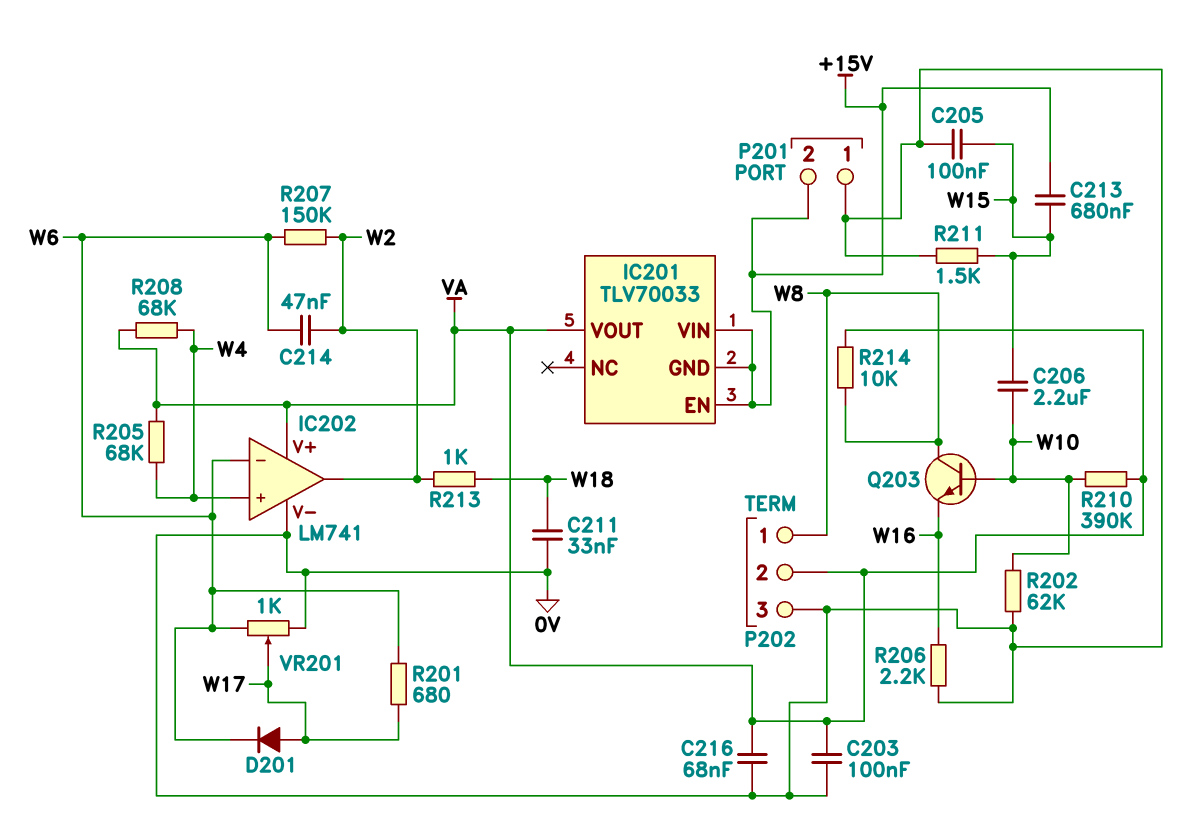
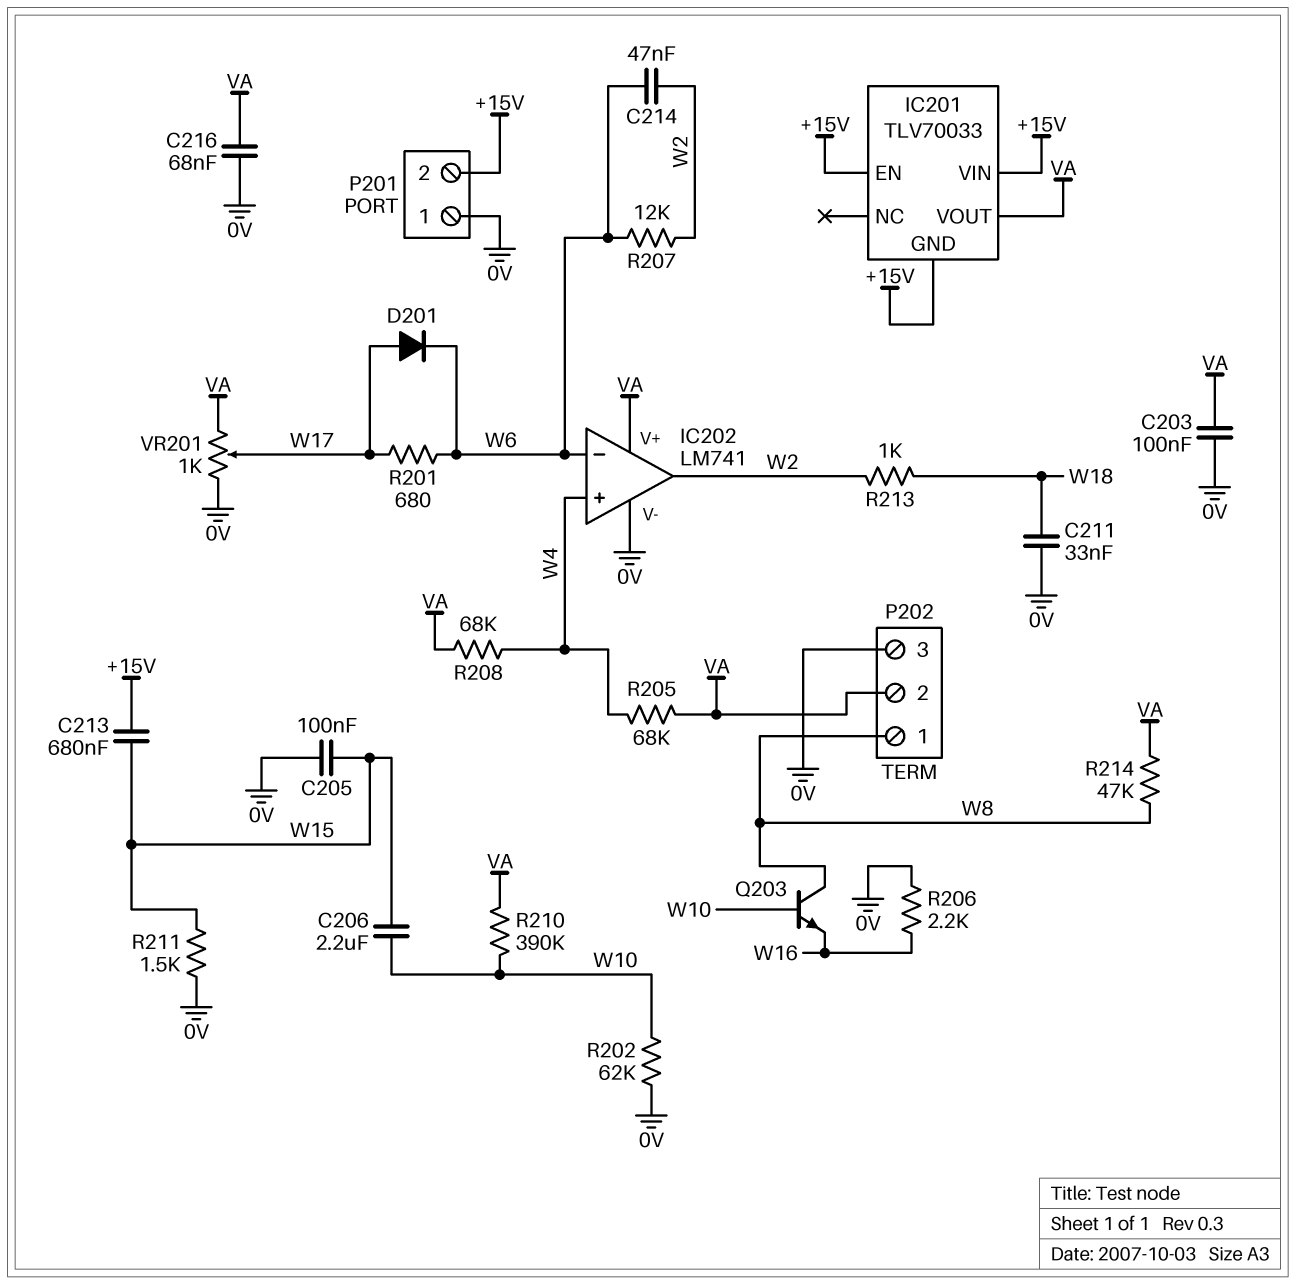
R207: 150k (W2, W6) -> 12k (W2, W6)
R214: 10k (VA, W8) -> 47k (VA, W8)
VR201: 1k (0V, W6, wiper W17) -> 1k (0V, VA, wiper W17)

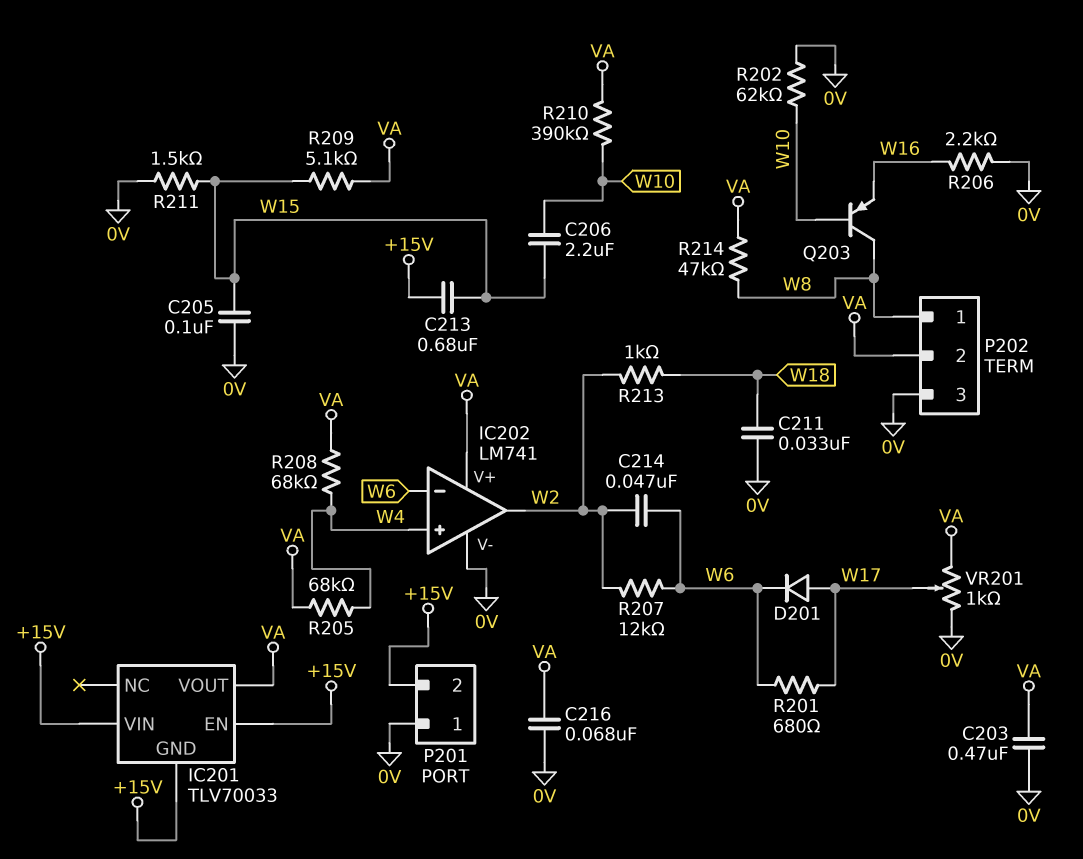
C203: 100nF (0V, VA) -> 470nF (0V, VA)
Q203: NPN (B W10, C W8, E W16) -> PNP (B W10, C W8, E W16)
R209: none -> 5.1k (VA, W15)

